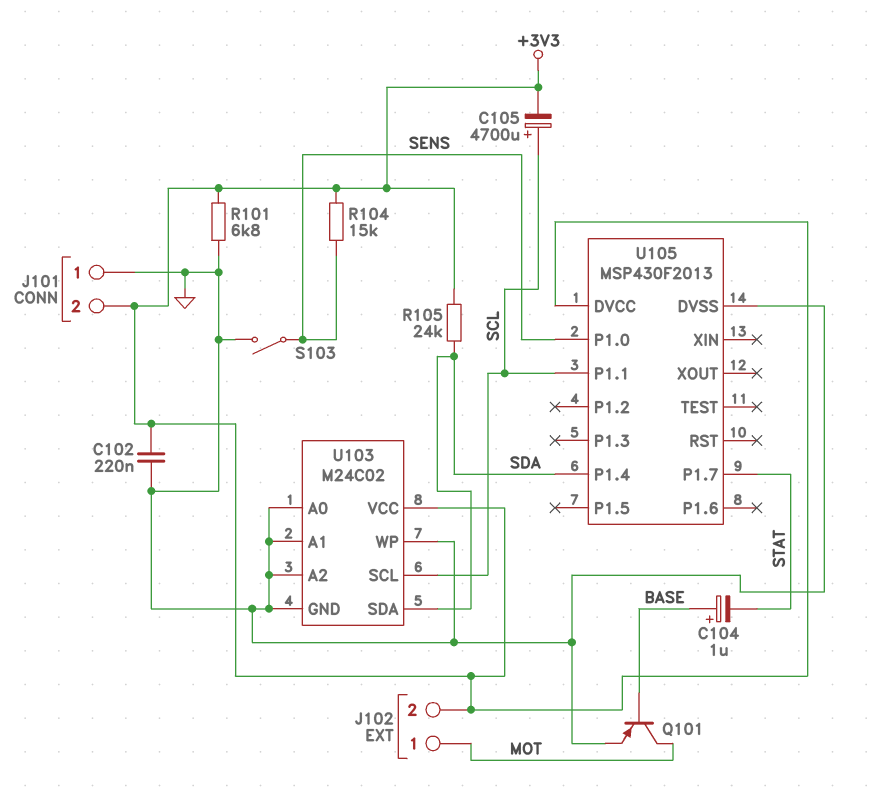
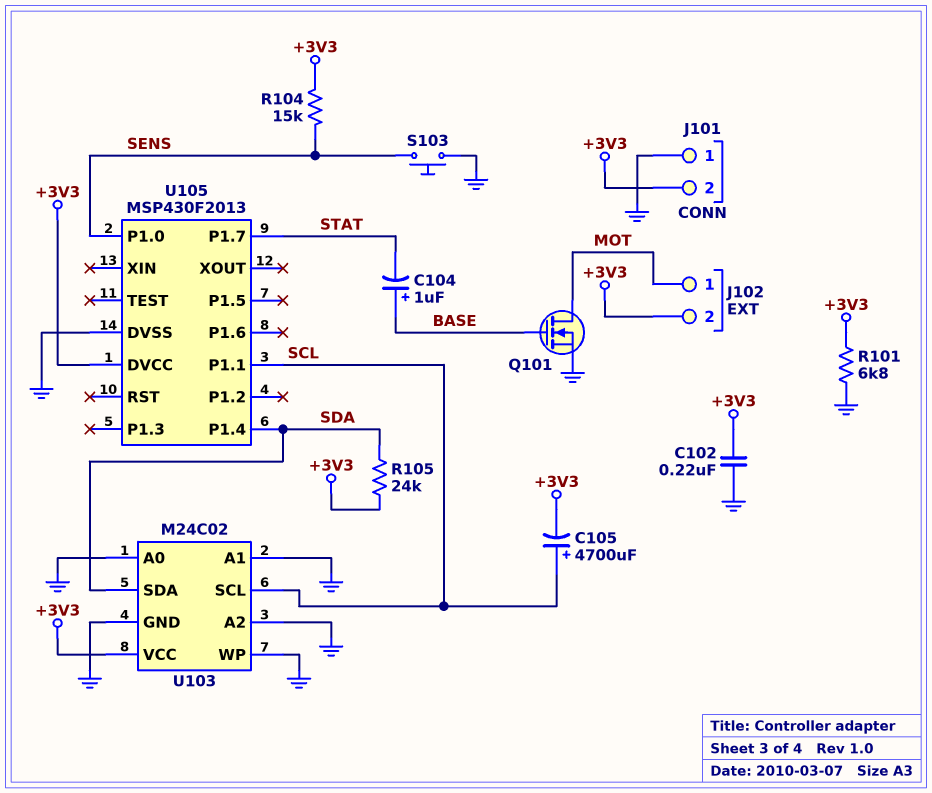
Q101: PNP (B BASE, C MOT, E GND) -> NMOS (G BASE, D MOT, S GND)
S103: switch (GND, SENS) -> button (GND, SENS)

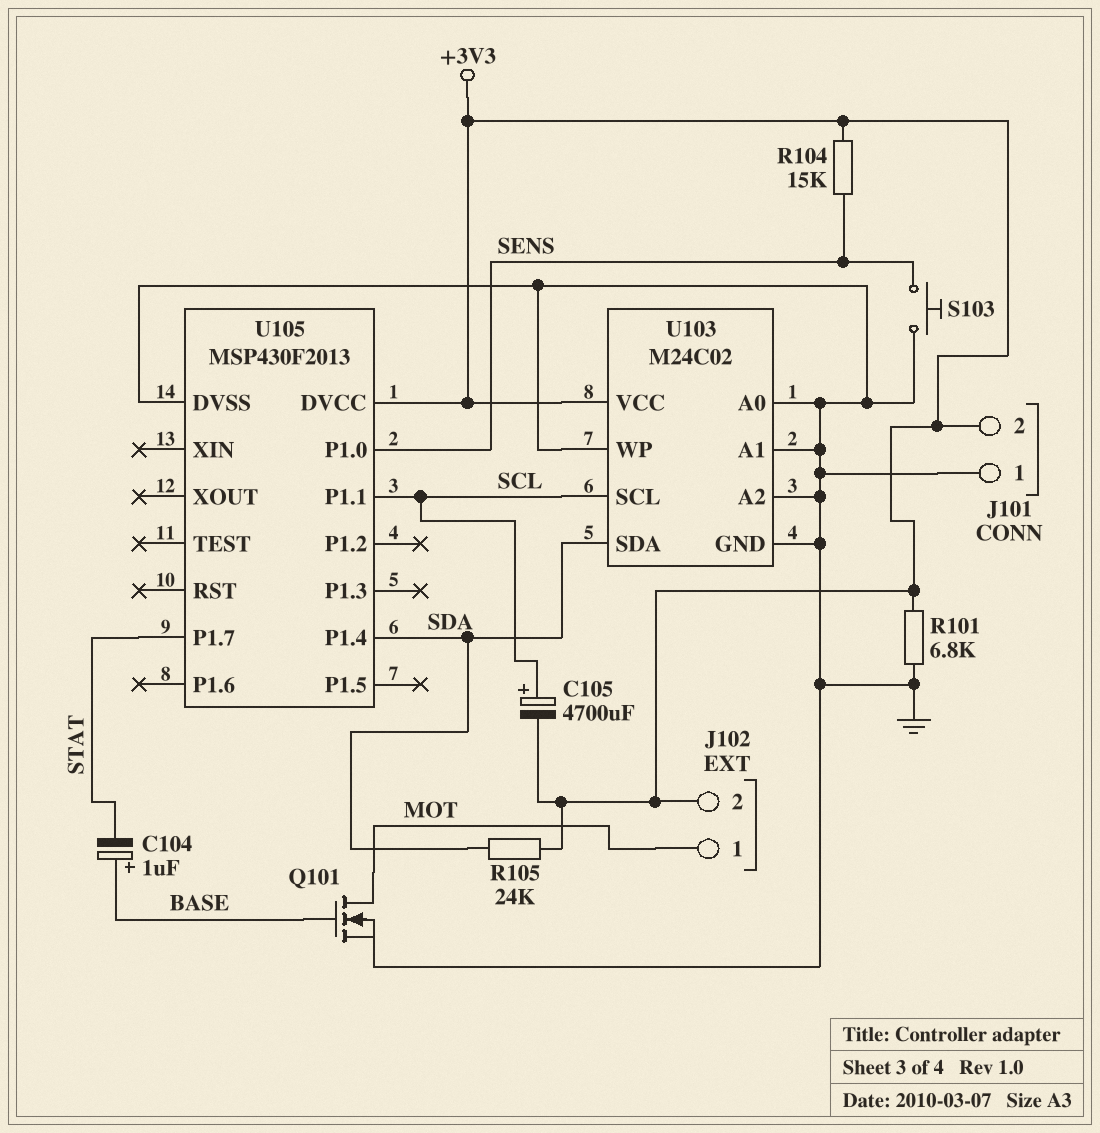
C102: 220nF (+3V3, GND) -> none

